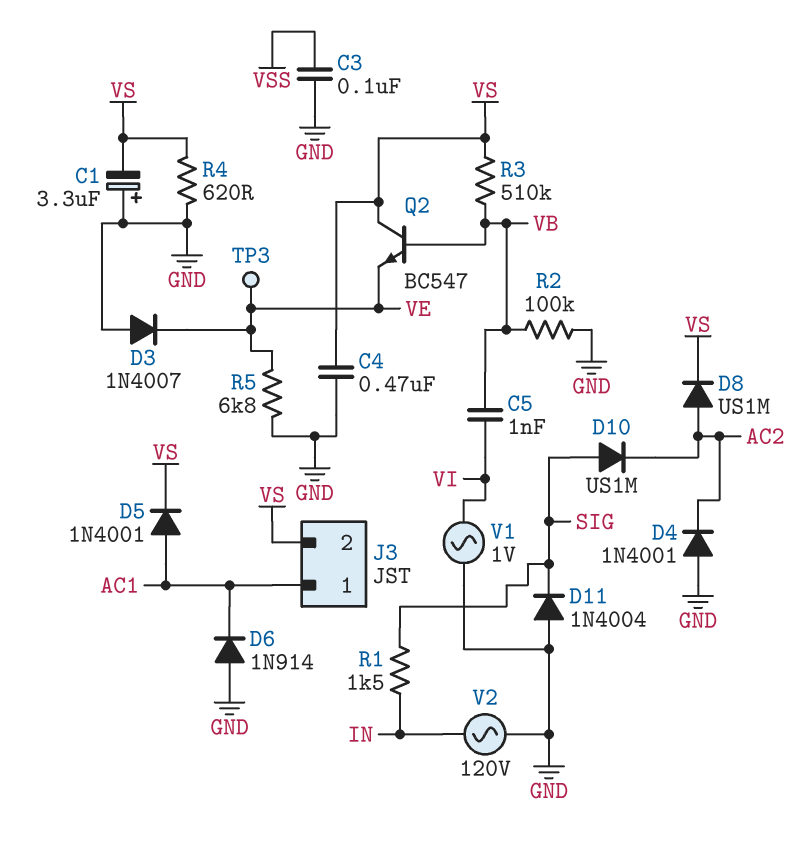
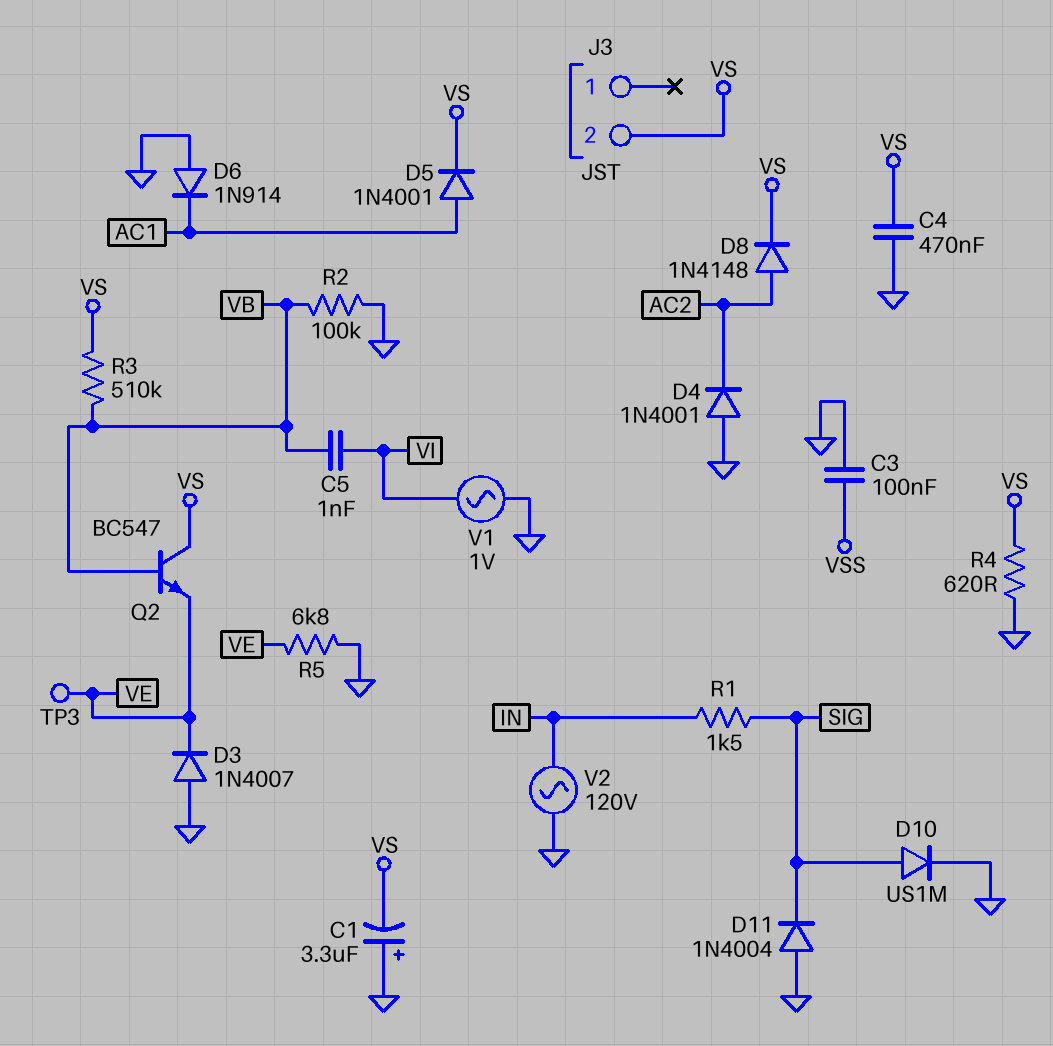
D8: diode US1M (A AC2, K VS) -> diode 1N4148 (A AC2, K VS)
D10: diode US1M (A SIG, K AC2) -> diode US1M (A SIG, K GND)
J3 pin 1: AC1 -> none

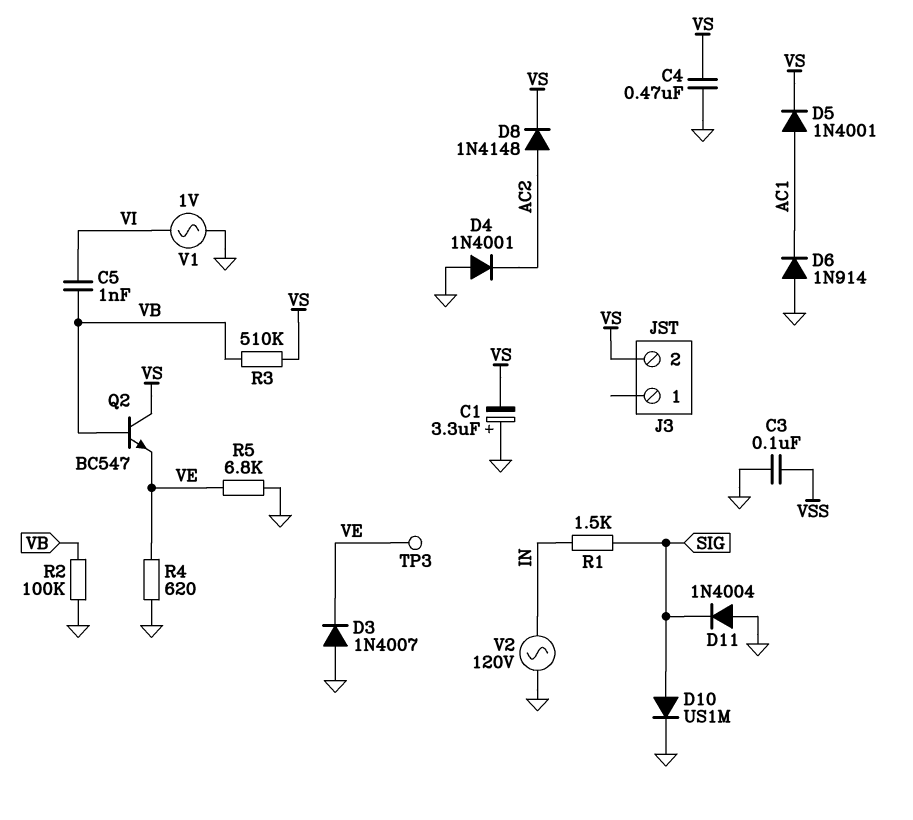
R4: 620 (GND, VS) -> 620 (GND, VE)

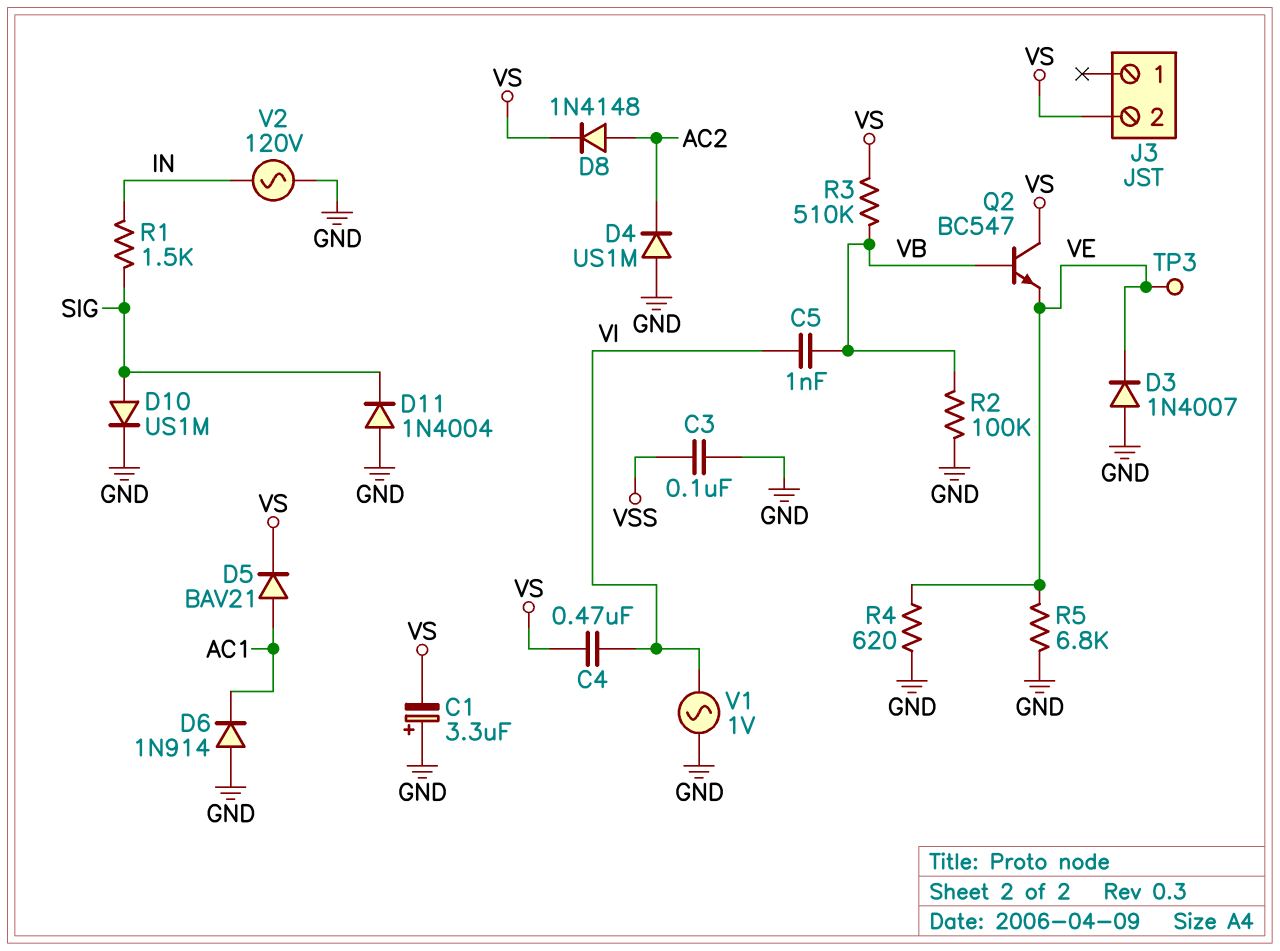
C4: 470nF (GND, VS) -> 470nF (VI, VS)
D4: diode 1N4001 (A GND, K AC2) -> diode US1M (A GND, K AC2)
D5: diode 1N4001 (A AC1, K VS) -> diode BAV21 (A AC1, K VS)

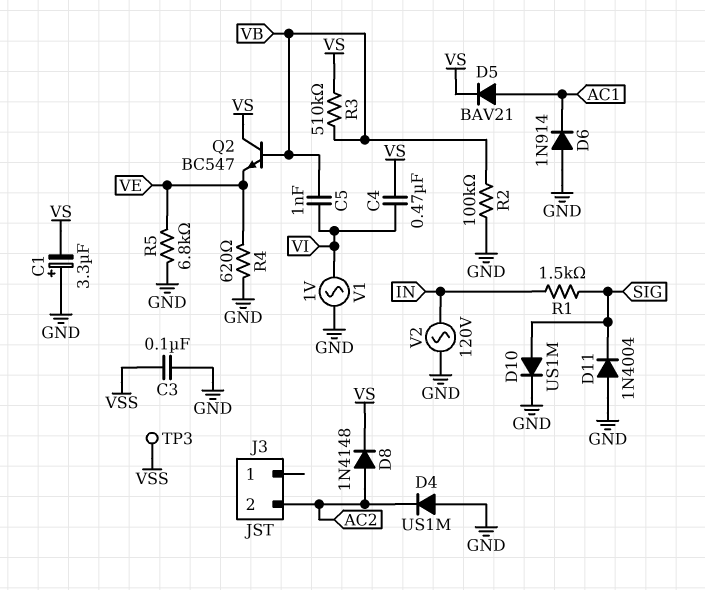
D3: diode 1N4007 (A GND, K VE) -> none
J3 pin 2: VS -> AC2
TP3: test point (VE) -> test point (VSS)

